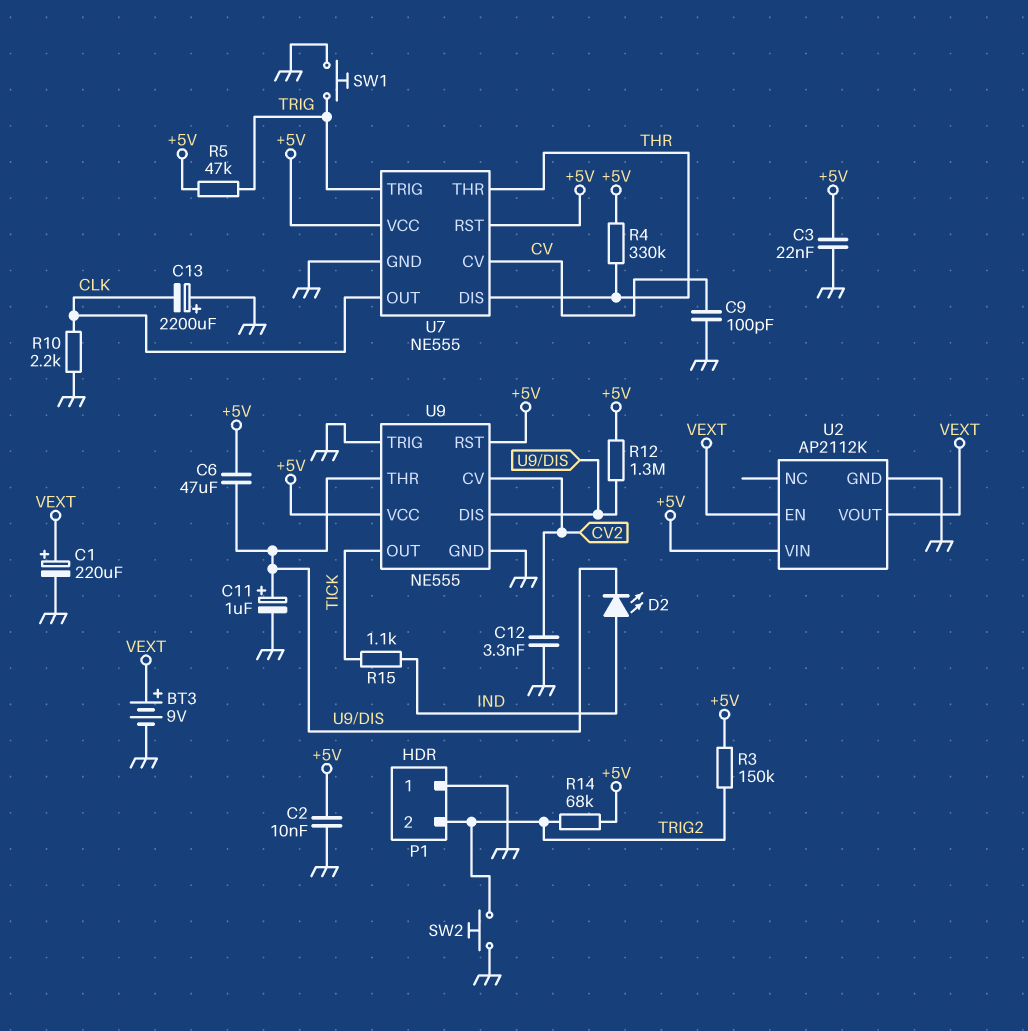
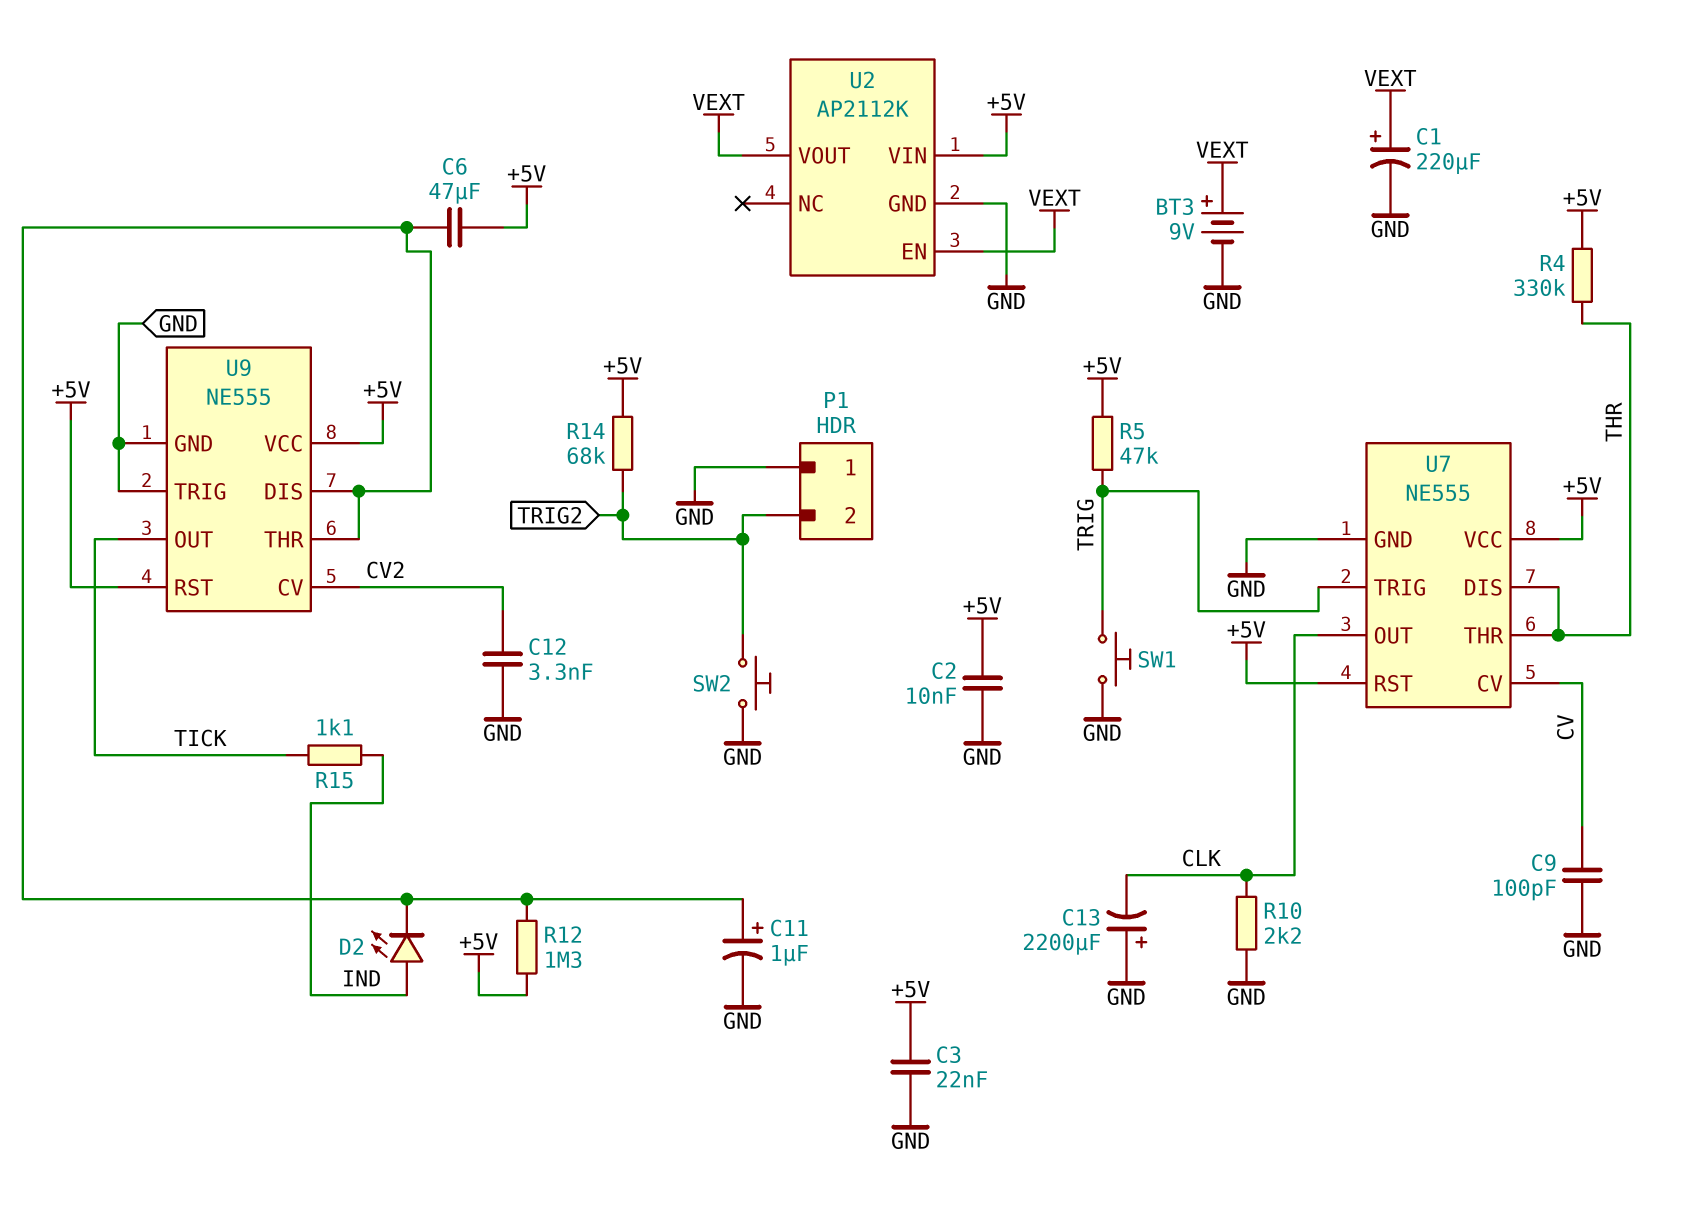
R3: 150k (+5V, TRIG2) -> none

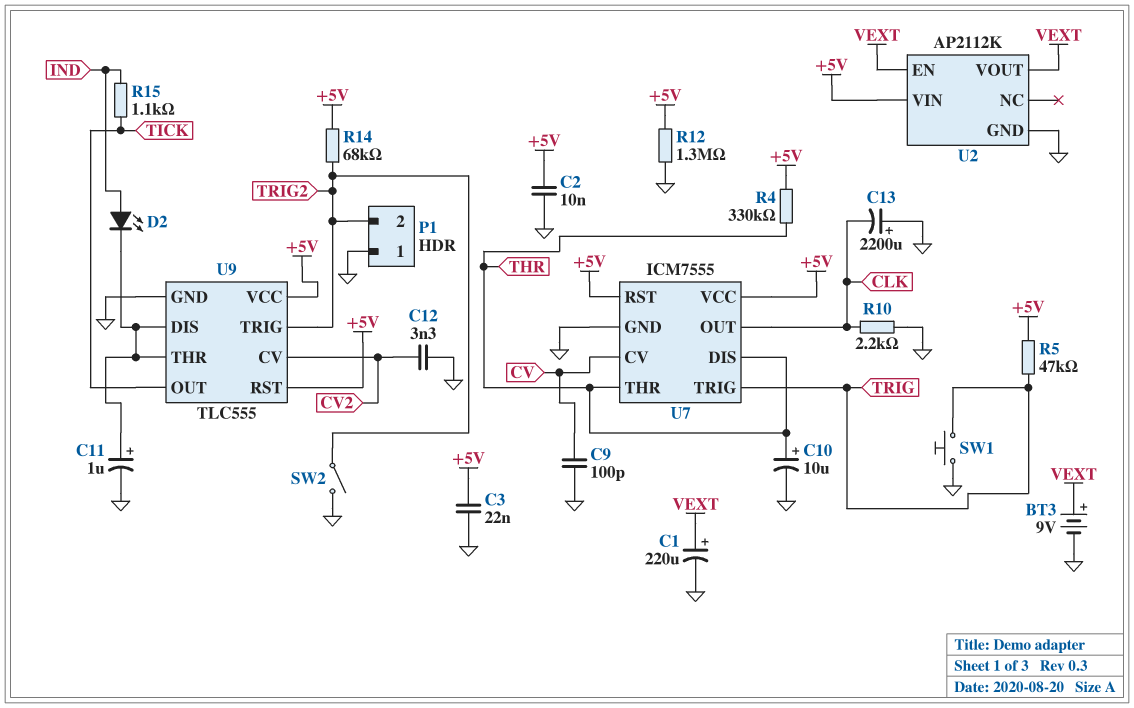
C6: 47uF (+5V, U9/DIS) -> none
C10: none -> 10uF (plus THR, minus GND)
R12: 1.3M (+5V, U9/DIS) -> 1.3M (+5V, GND)
SW2: button (GND, TRIG2) -> switch (GND, TRIG2)
U7: NE555 -> ICM7555
U9: NE555 -> TLC555
U9 pin TRIG: GND -> TRIG2

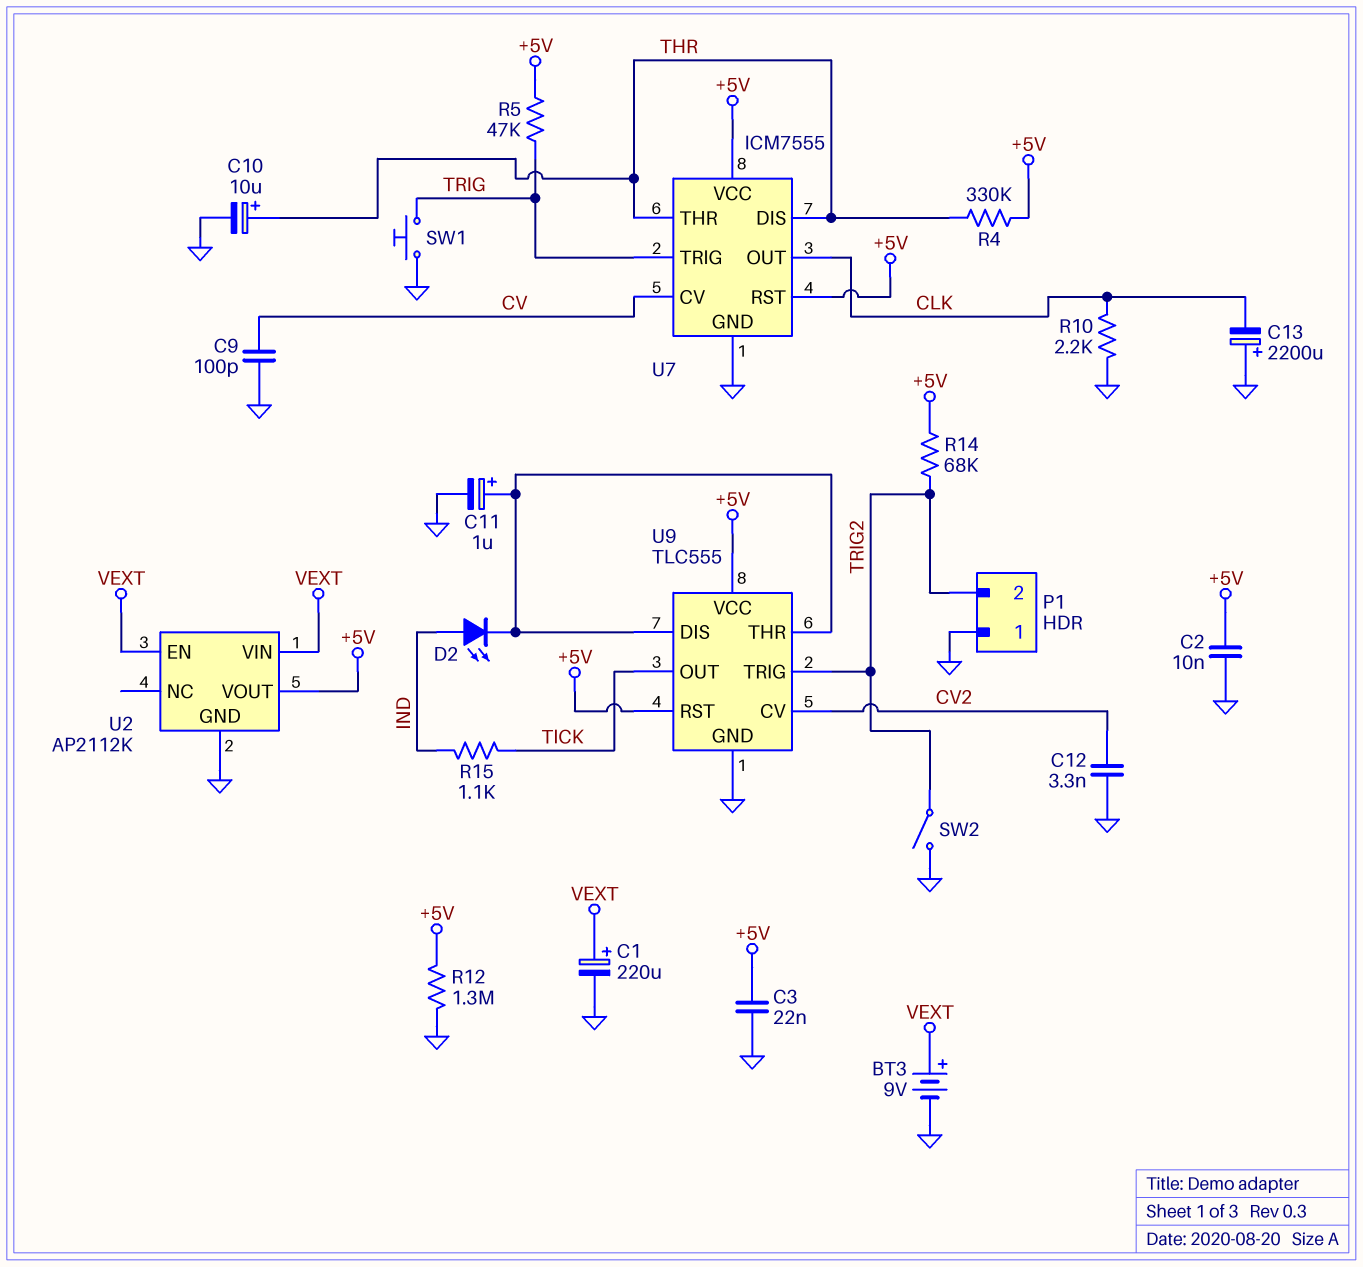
U2 pin VIN: +5V -> VEXT
U2 pin VOUT: VEXT -> +5V

